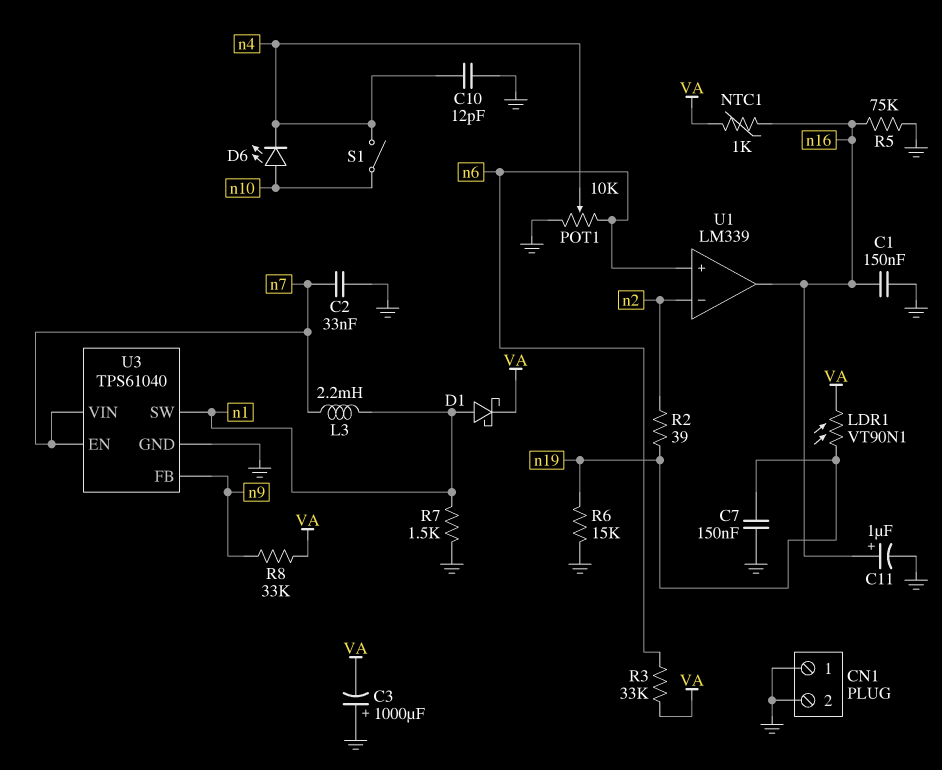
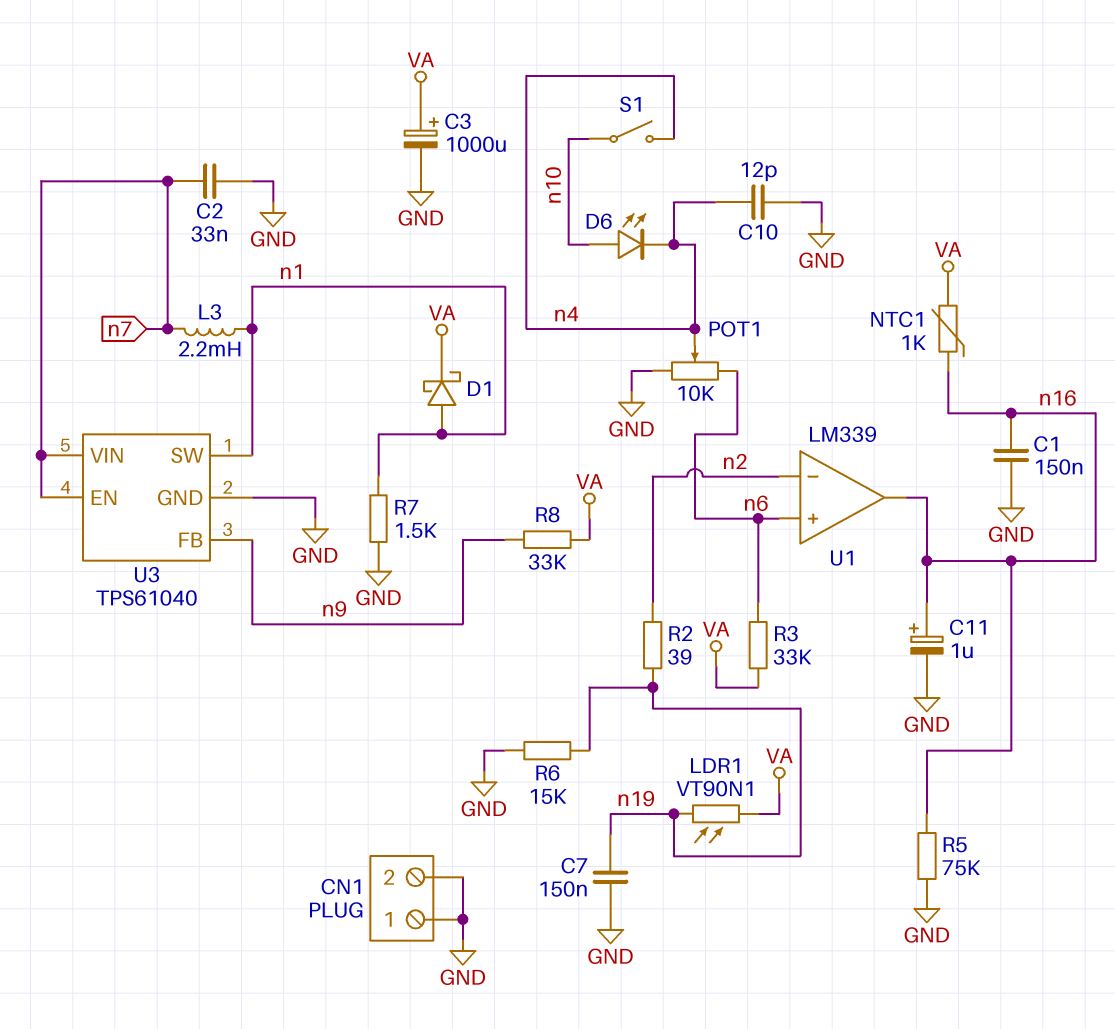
C3: 1000uF (plus GND, minus VA) -> 1000uF (plus VA, minus GND)

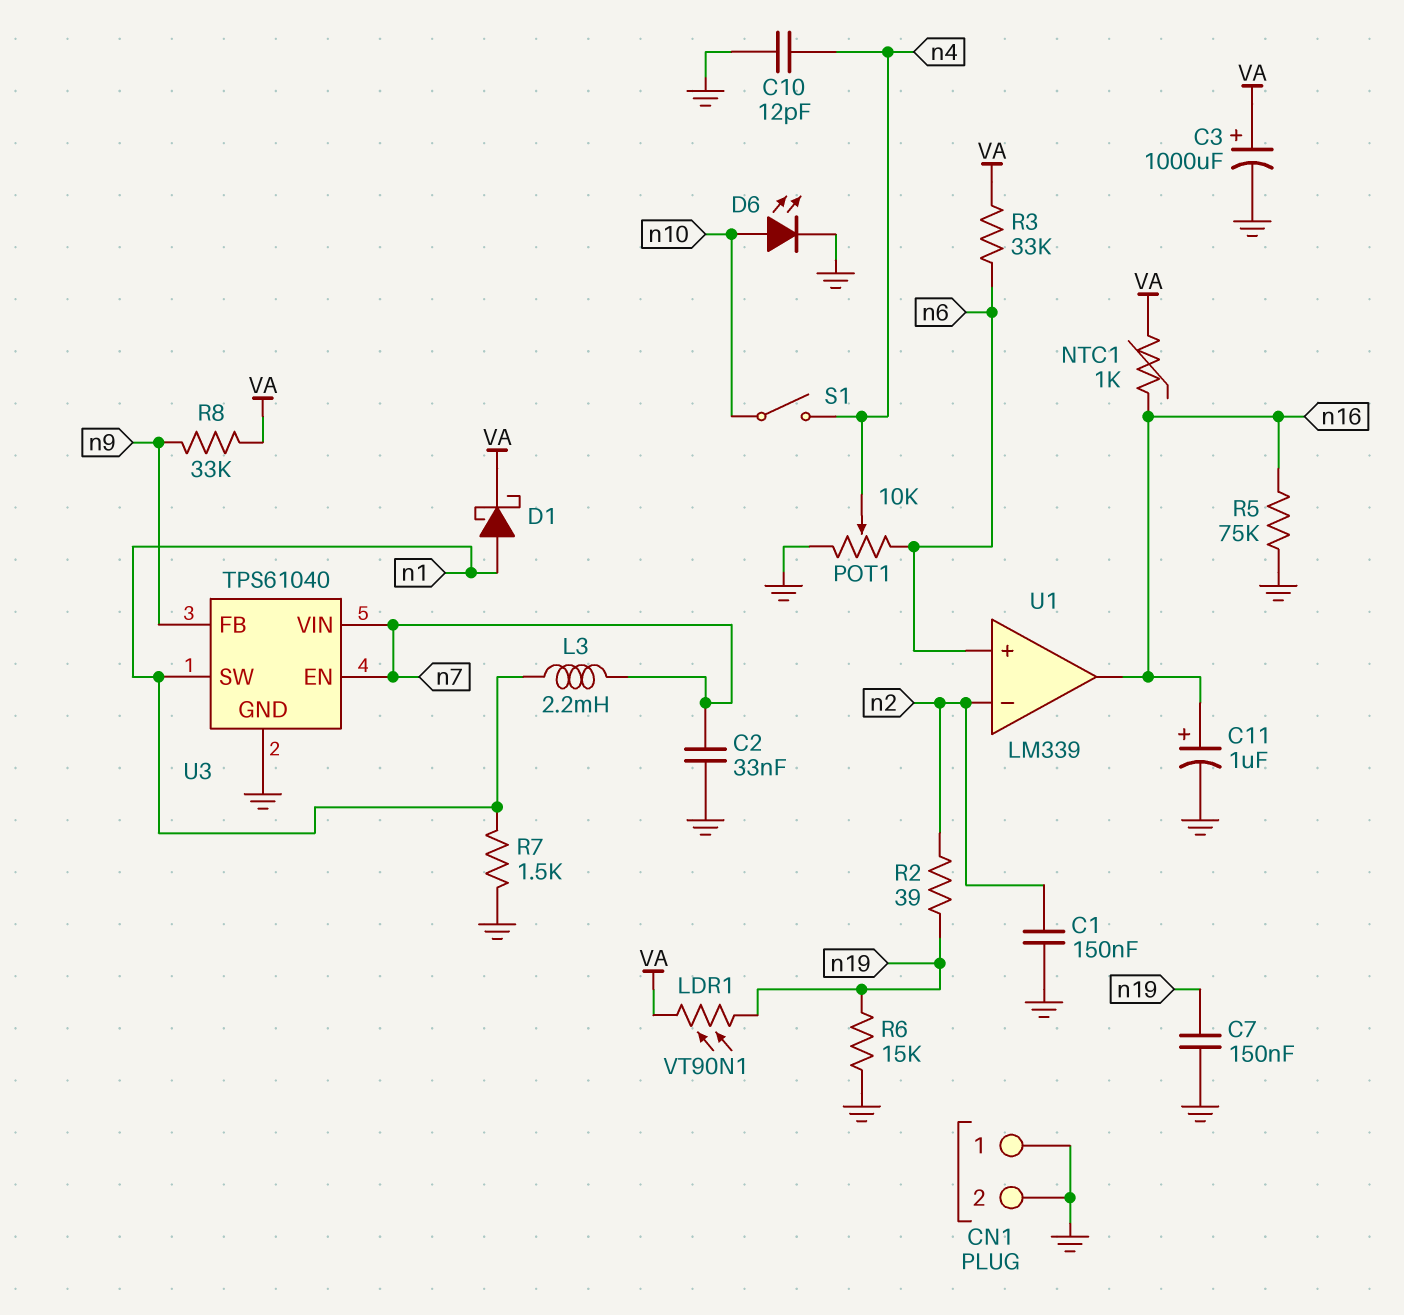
C1: 150nF (GND, n16) -> 150nF (GND, n2)
D6: LED (A n10, K n4) -> LED (A n10, K GND)

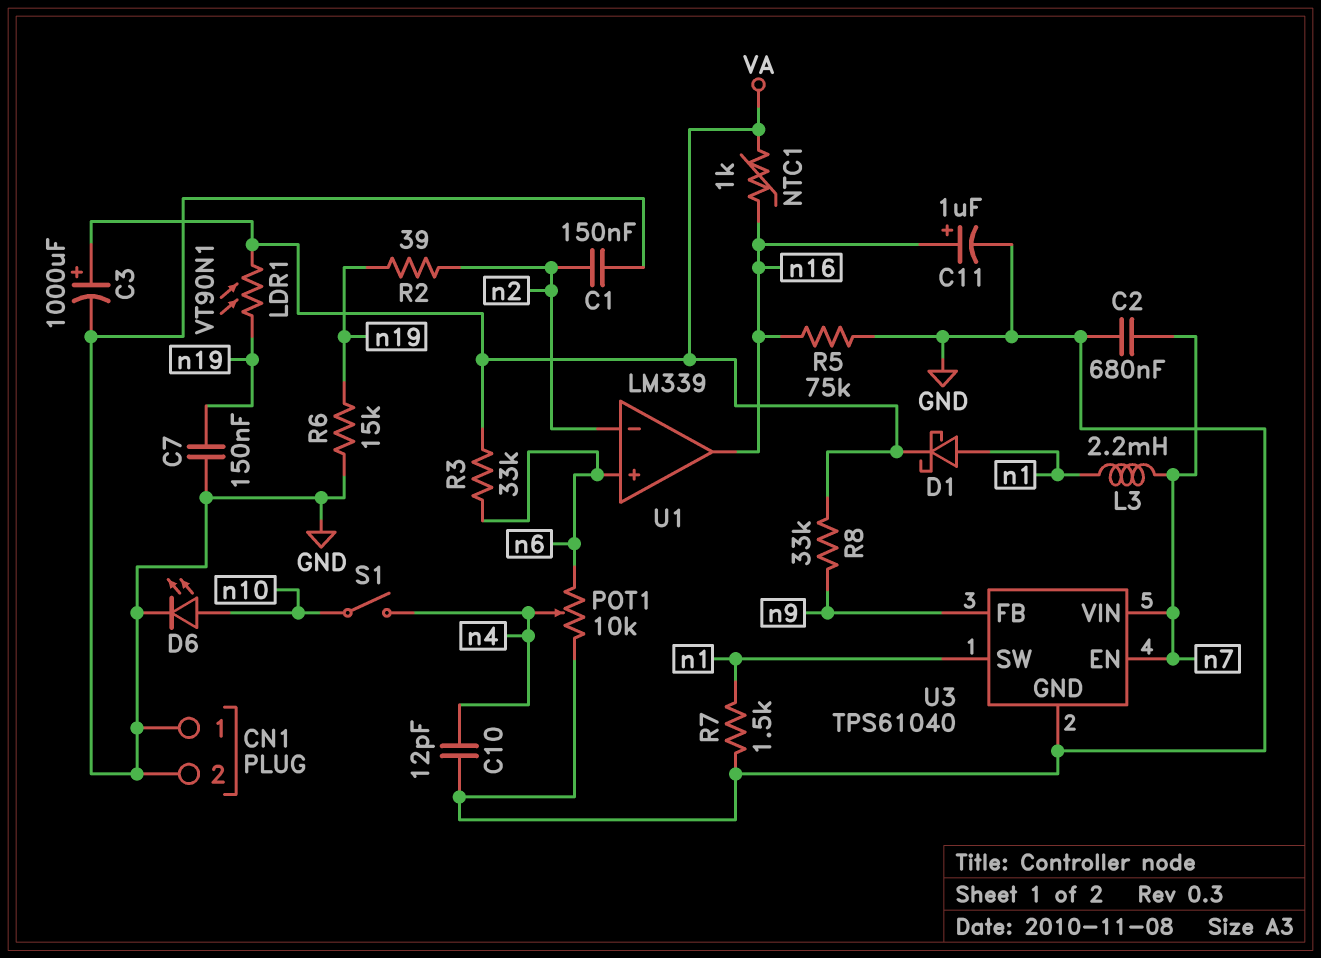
C2: 33nF (GND, n7) -> 680nF (GND, n7)

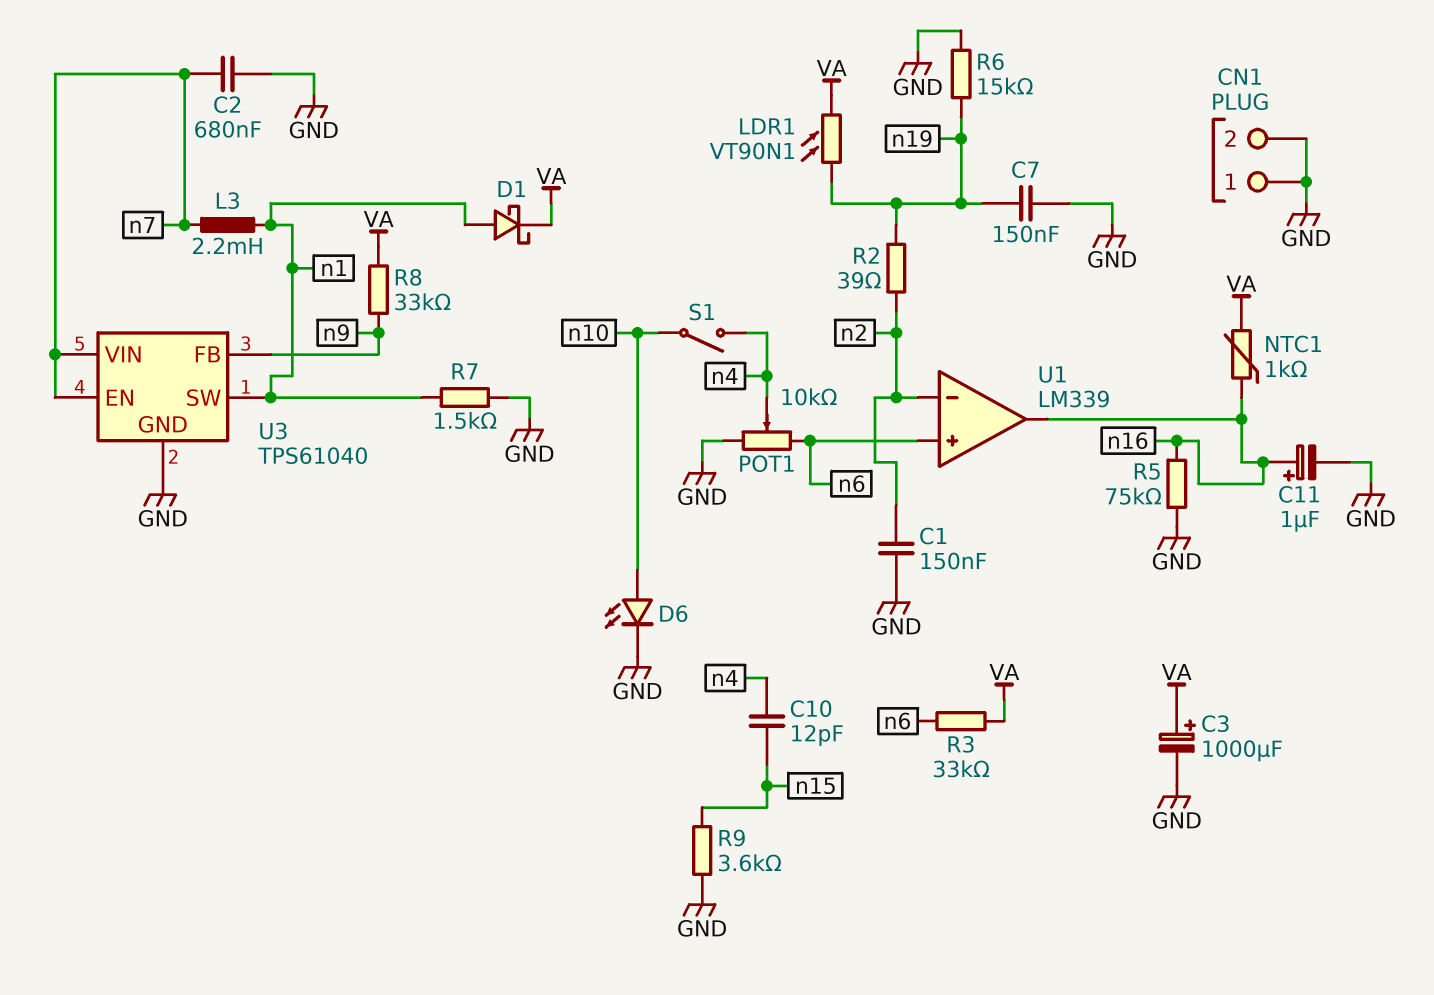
C10: 12pF (GND, n4) -> 12pF (n4, n15)
R9: none -> 3.6k (GND, n15)

